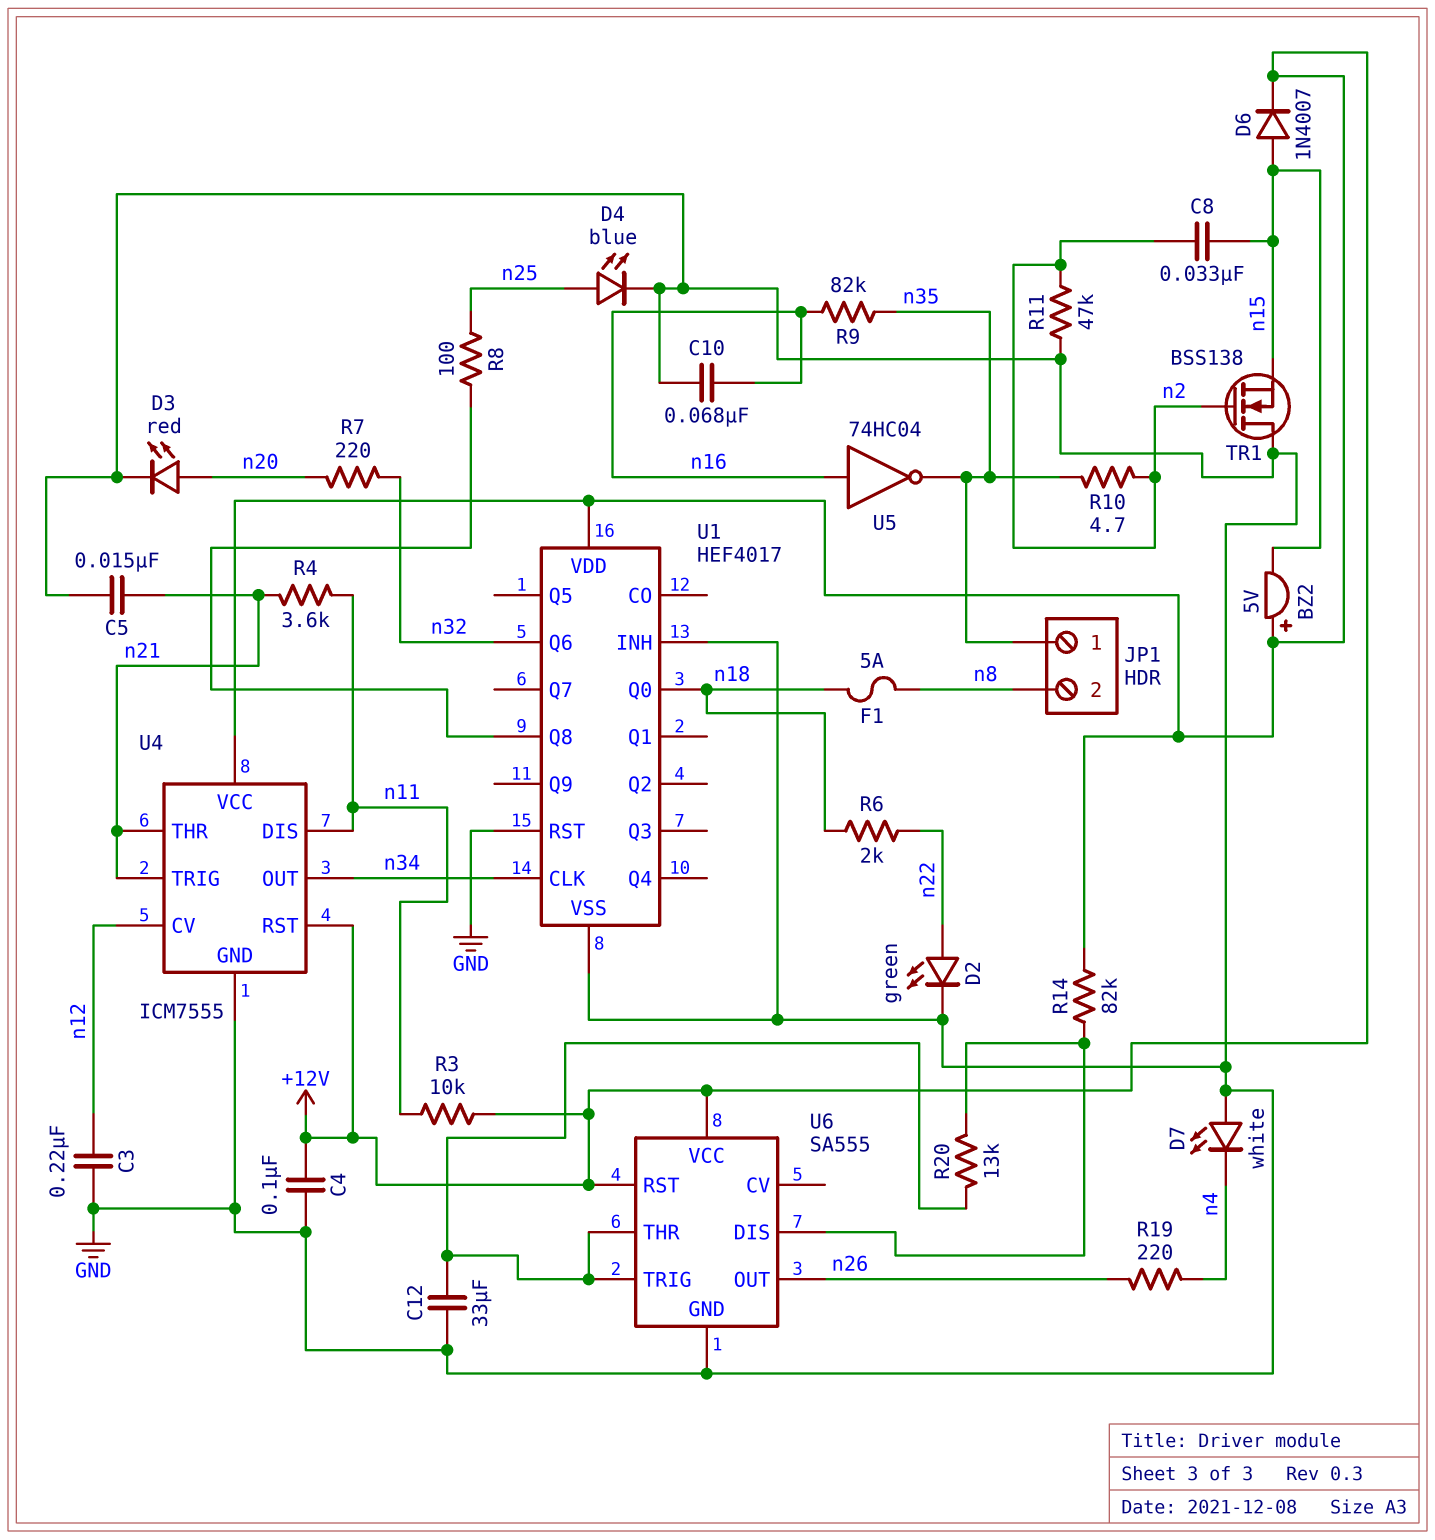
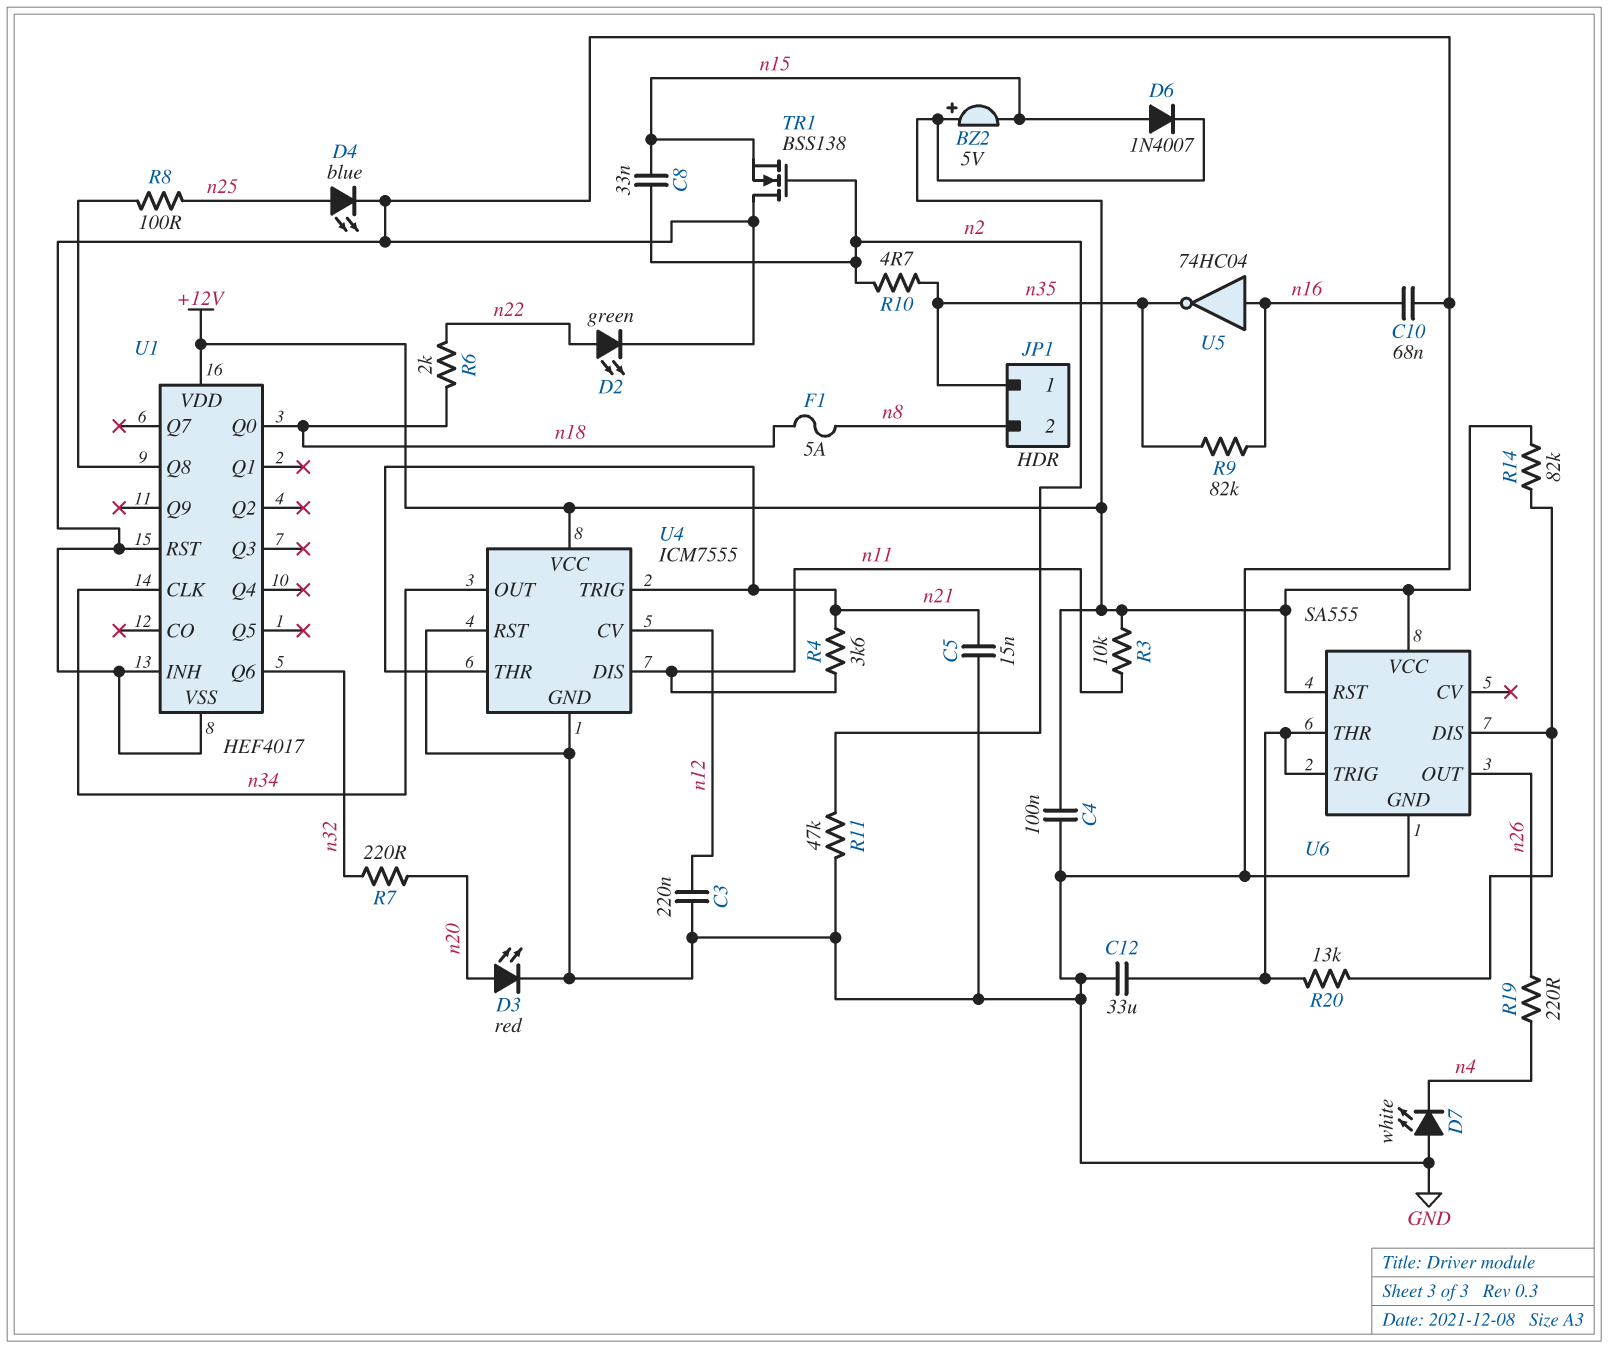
U4 pin RST: +12V -> GND

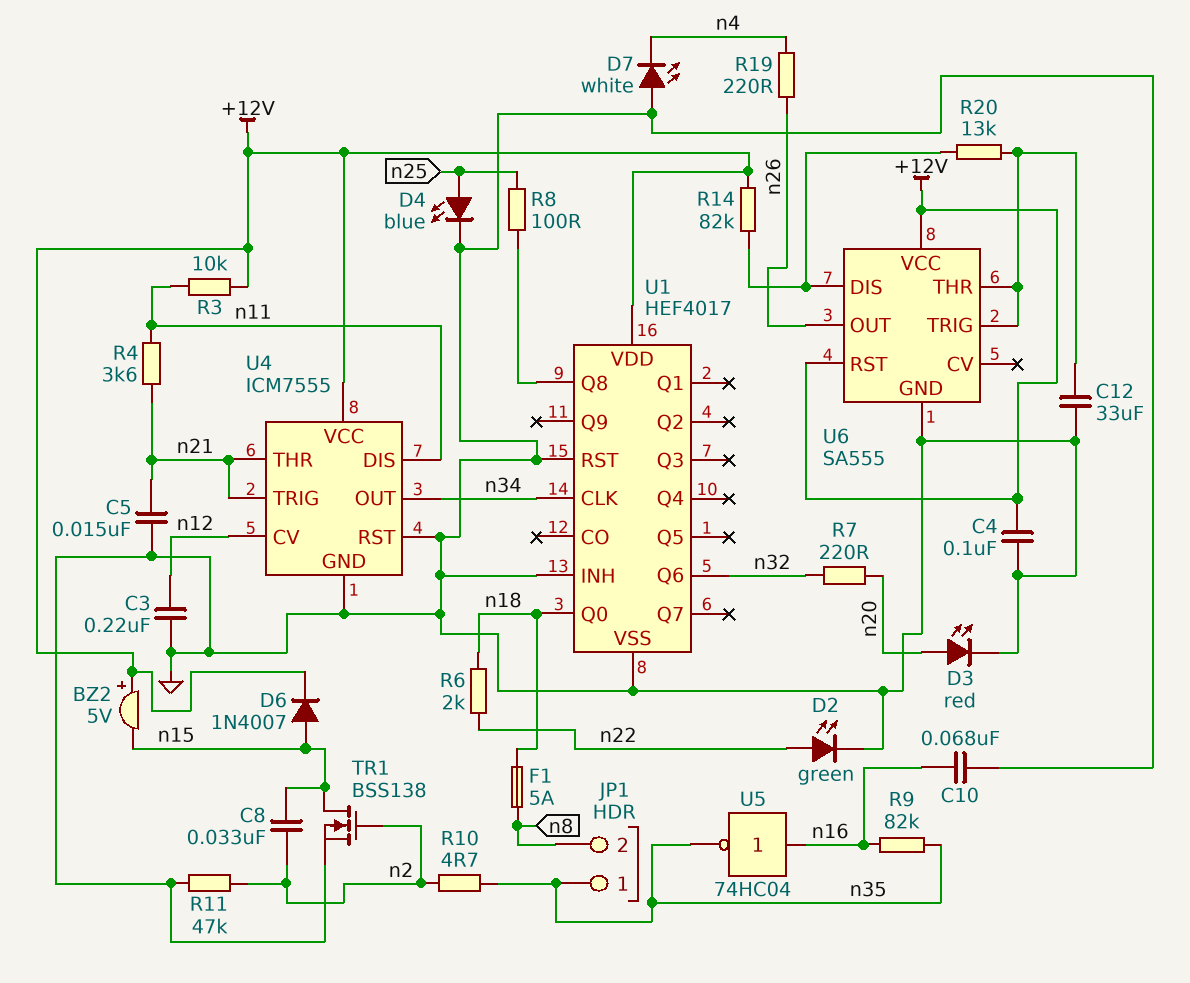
TR1: NMOS BSS138 (G n2, D GND, S n15) -> NMOS BSS138 (G n2, D n15, S GND)

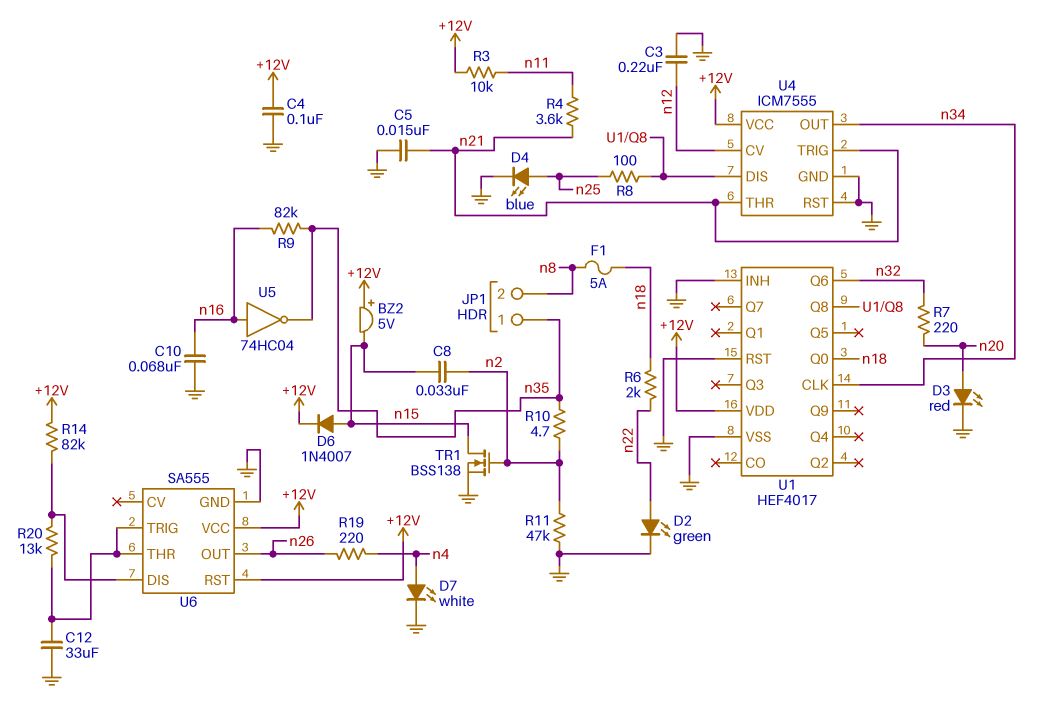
D7: LED white (A GND, K n4) -> LED white (A n4, K GND)
U4 pin DIS: n11 -> U1/Q8

